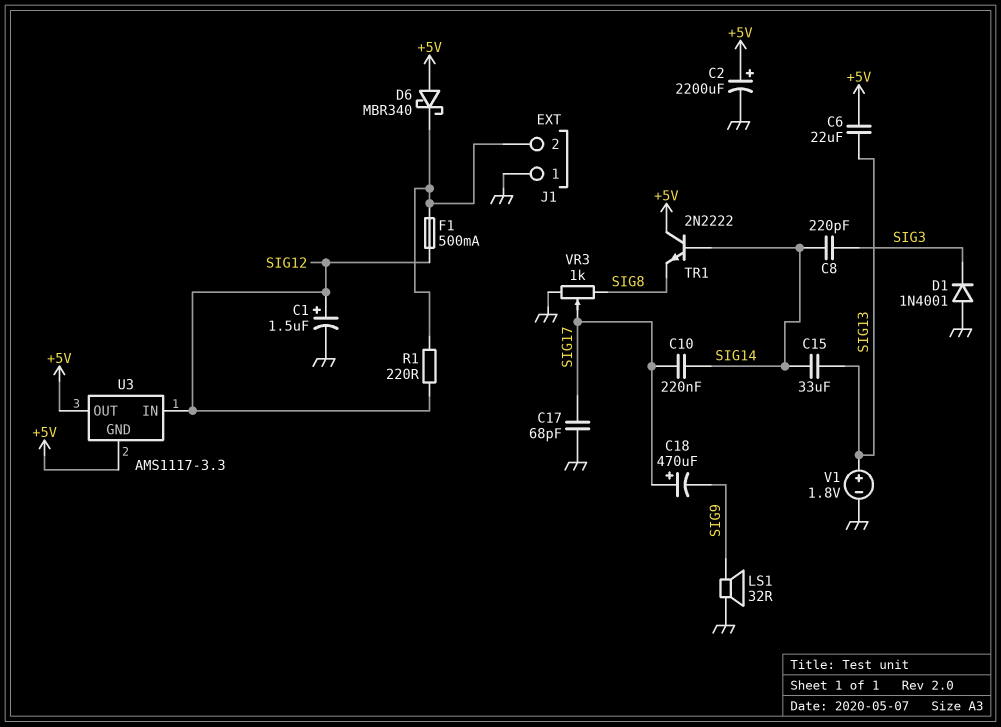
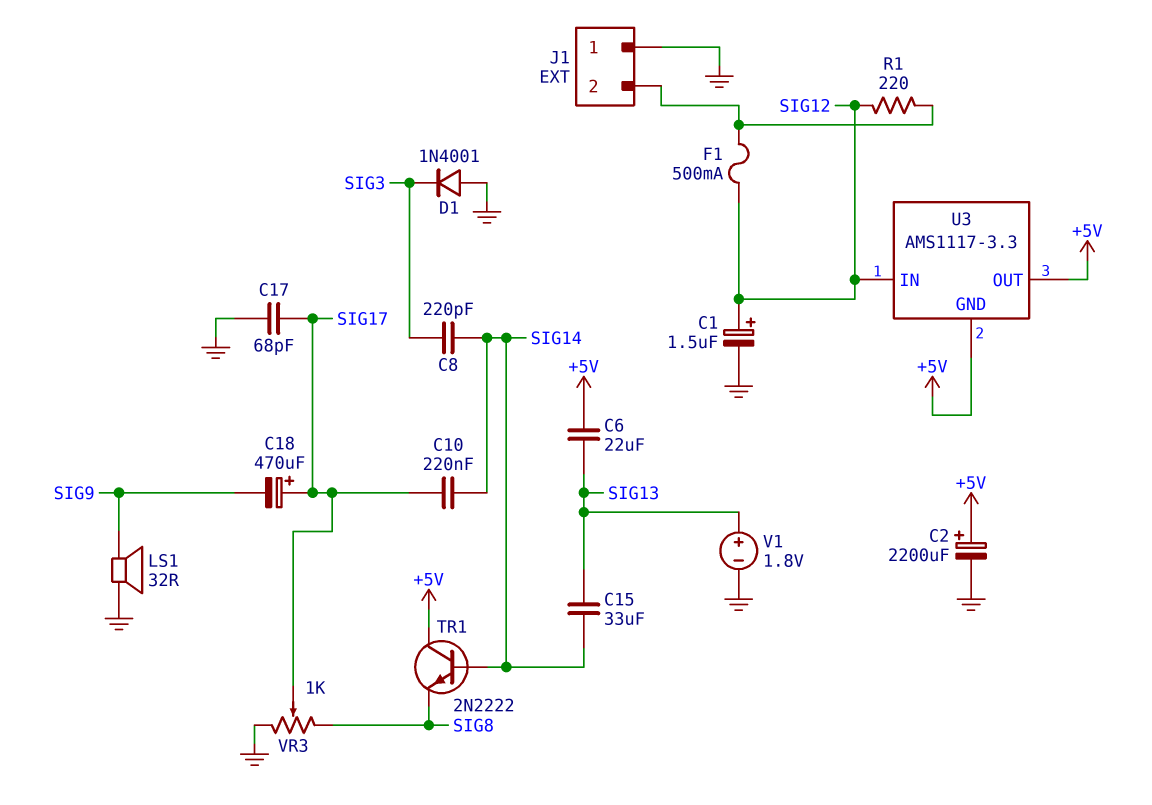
D6: schottky MBR340 (A +5V, K J1/2) -> none

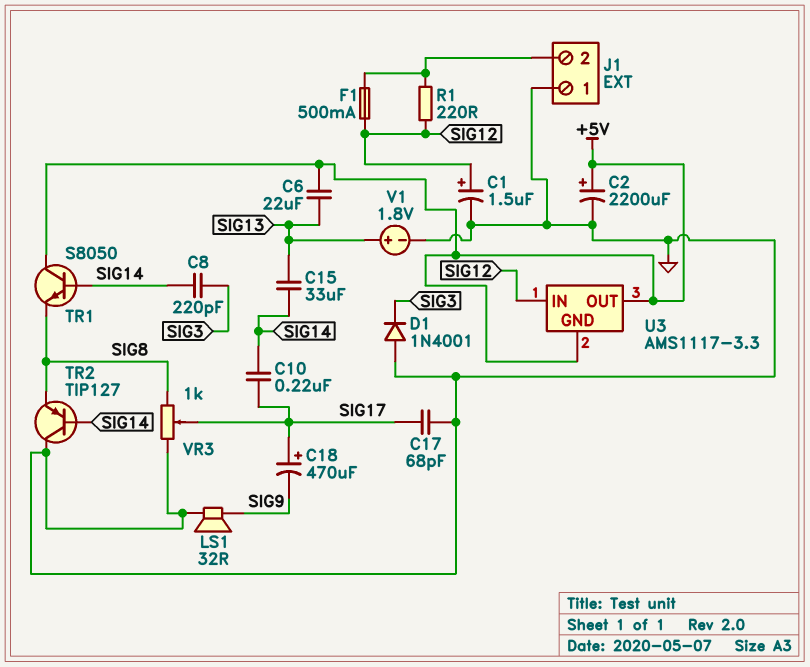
TR1: NPN 2N2222 (B SIG14, C +5V, E SIG8) -> NPN S8050 (B SIG14, C +5V, E SIG8)
TR2: none -> PNP TIP127 (B SIG14, C GND, E SIG8)

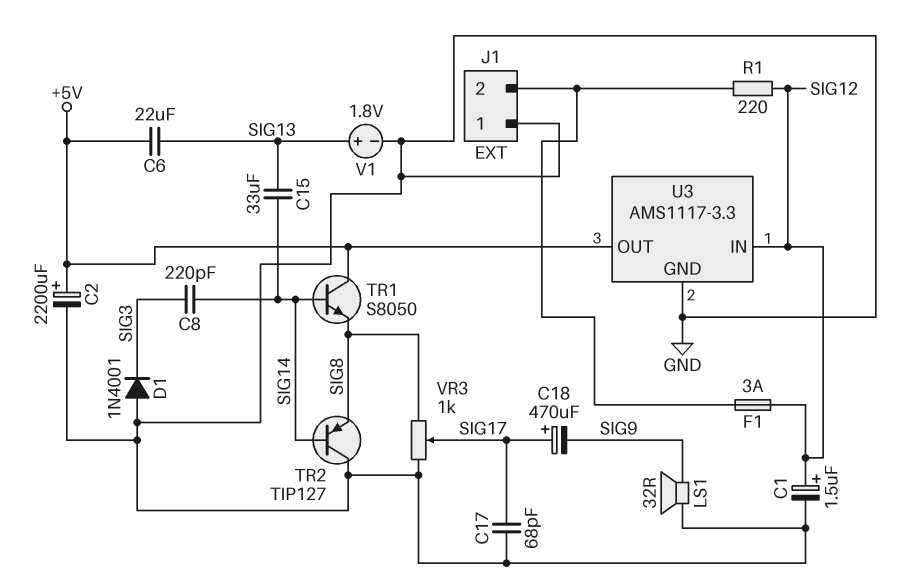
C10: 220nF (SIG14, SIG17) -> none
F1: 500mA (J1/2, SIG12) -> 3A (J1/2, SIG12)
U3 pin GND: +5V -> GND

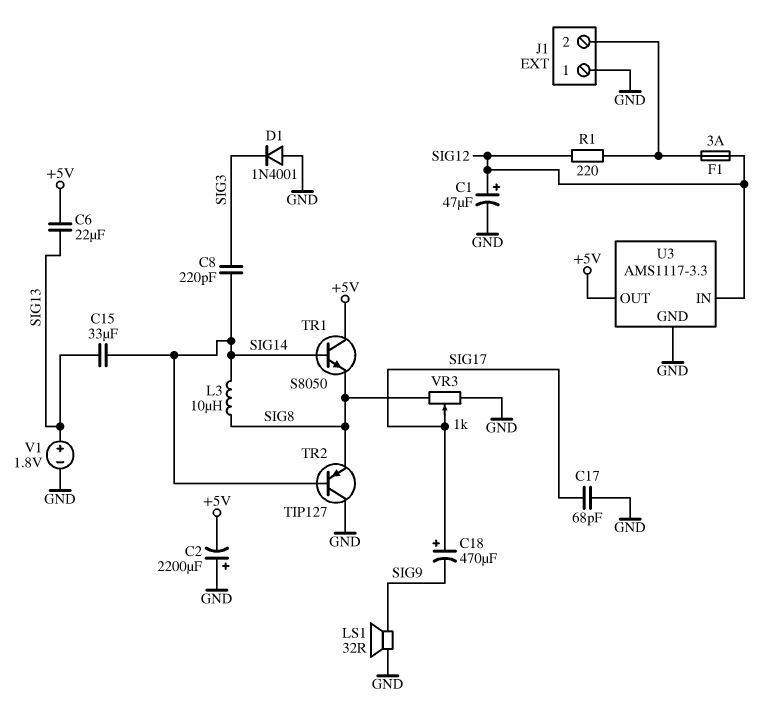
C1: 1.5uF (plus SIG12, minus GND) -> 47uF (plus SIG12, minus GND)
C2: 2200uF (plus +5V, minus GND) -> 2200uF (plus GND, minus +5V)
L3: none -> 10uH (SIG8, SIG14)

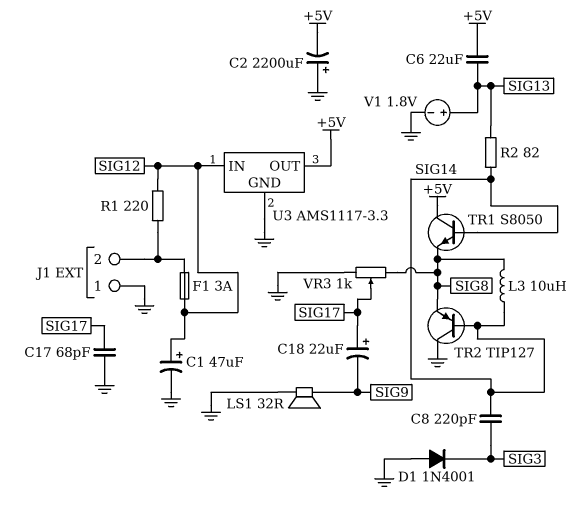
C15: 33uF (SIG13, SIG14) -> none
C18: 470uF (plus SIG17, minus SIG9) -> 22uF (plus SIG17, minus SIG9)
R2: none -> 82 (SIG13, SIG14)

